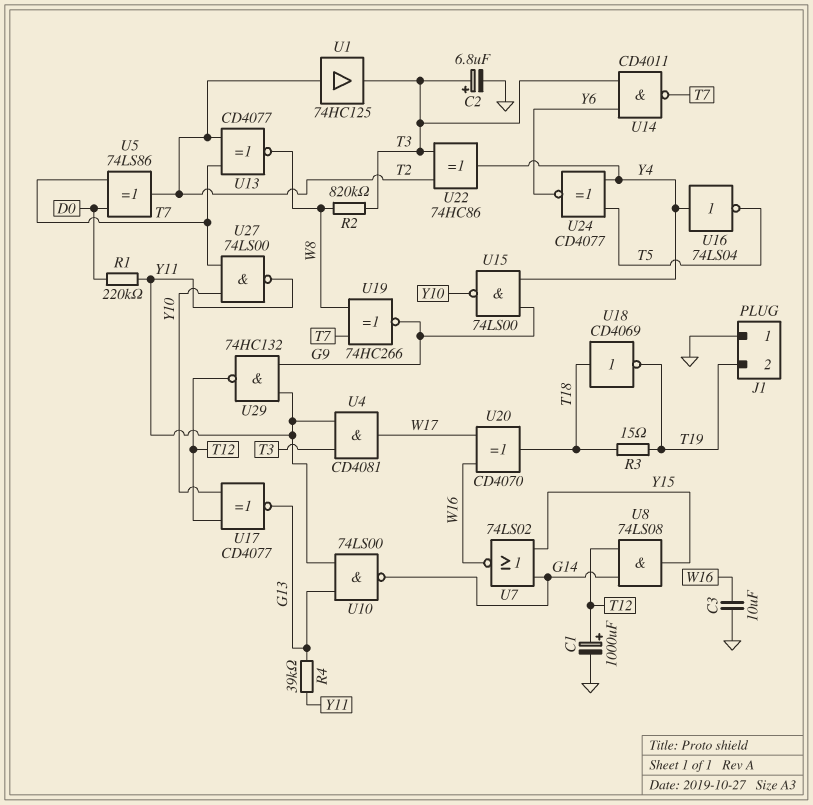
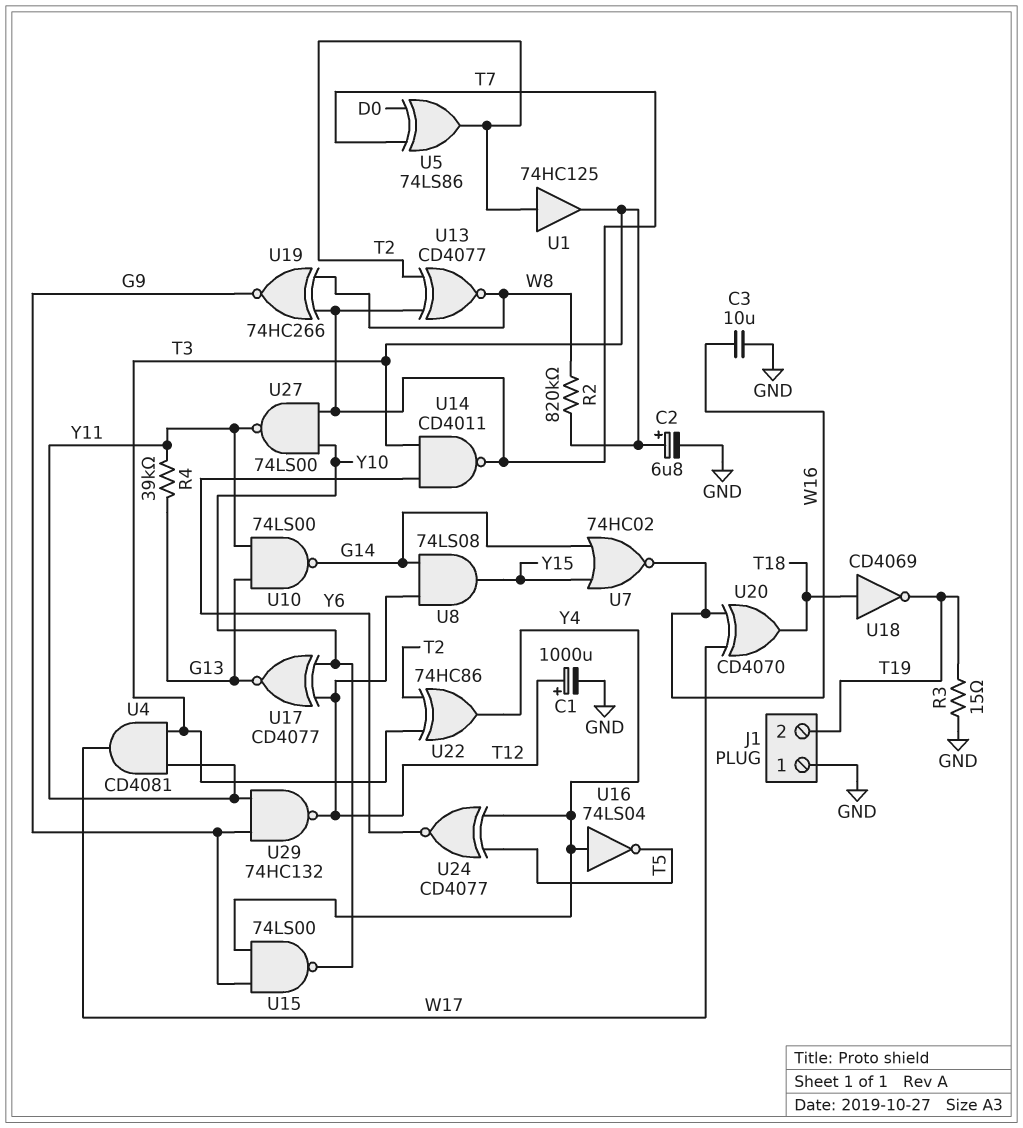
R1: 220k (D0, Y11) -> none
R3: 15 (T18, T19) -> 15 (GND, T19)
U7: NOR 74LS02 (in G14, in Y15, out W16) -> NOR 74HC02 (in G14, in Y15, out W16)

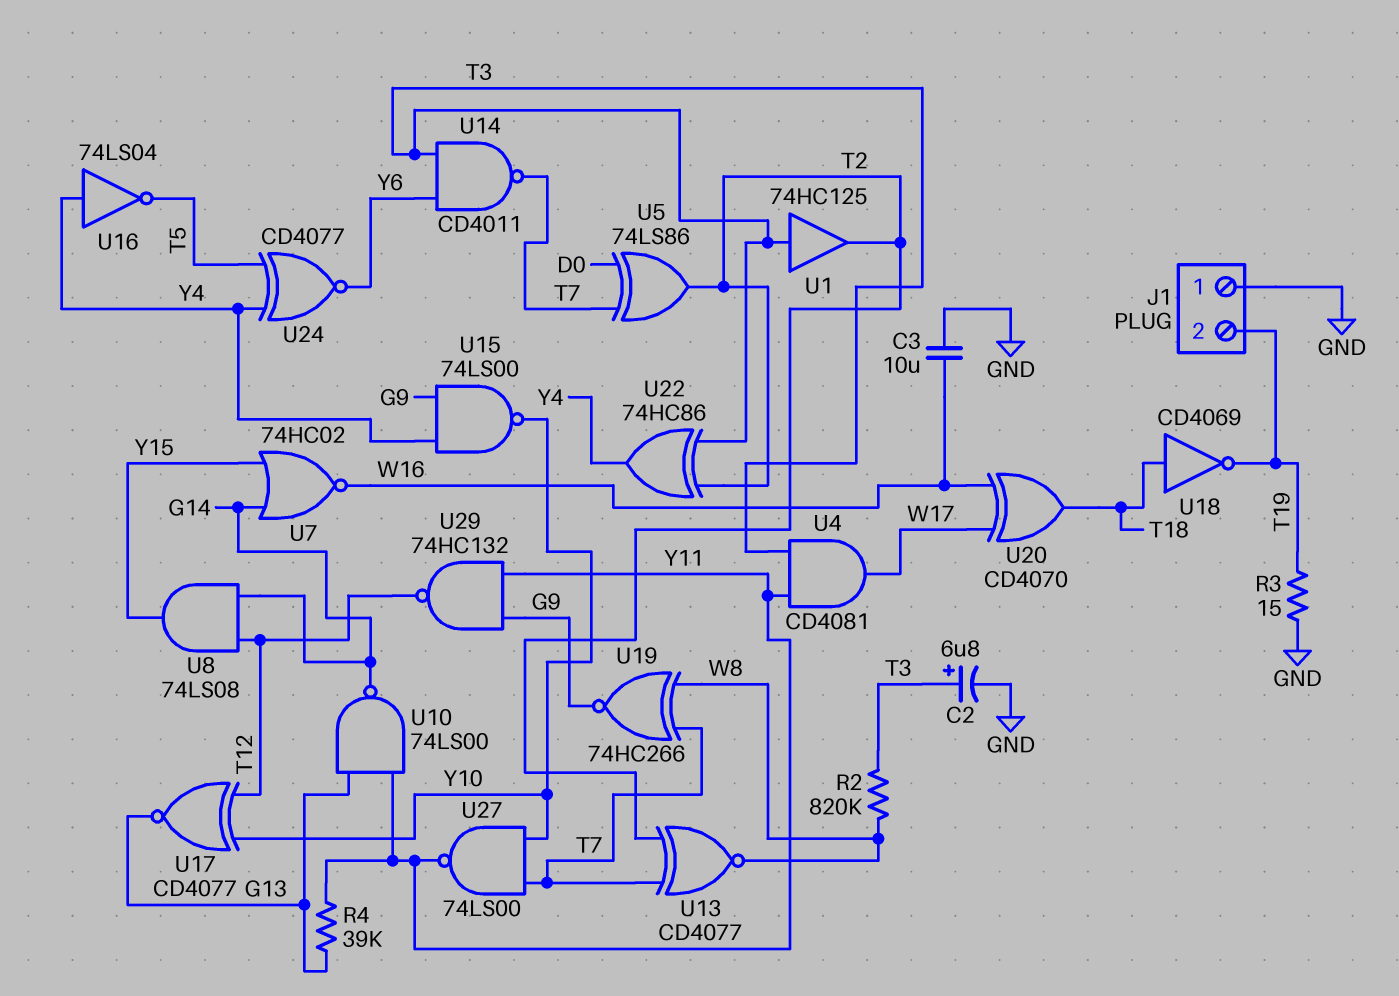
C1: 1000uF (plus T12, minus GND) -> none
U1: buffer 74HC125 (in T2, out T3) -> buffer 74HC125 (in T3, out T2)

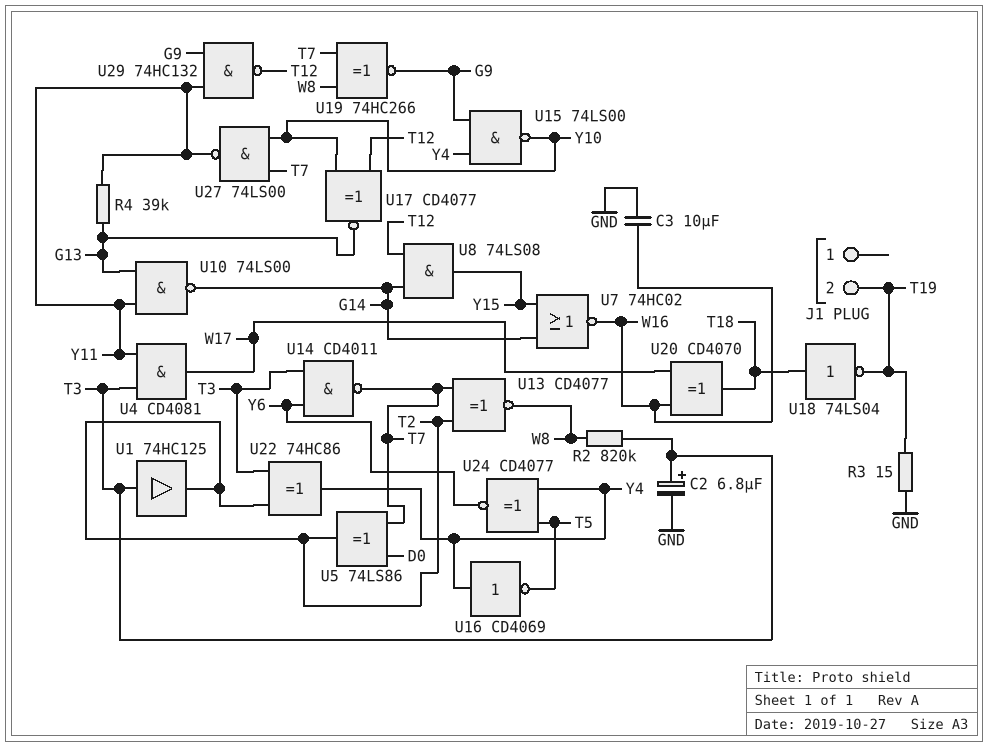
J1 pin 1: GND -> none
U16: NOT 74LS04 (in Y4, out T5) -> NOT CD4069 (in Y4, out T5)
U18: NOT CD4069 (in T18, out T19) -> NOT 74LS04 (in T18, out T19)

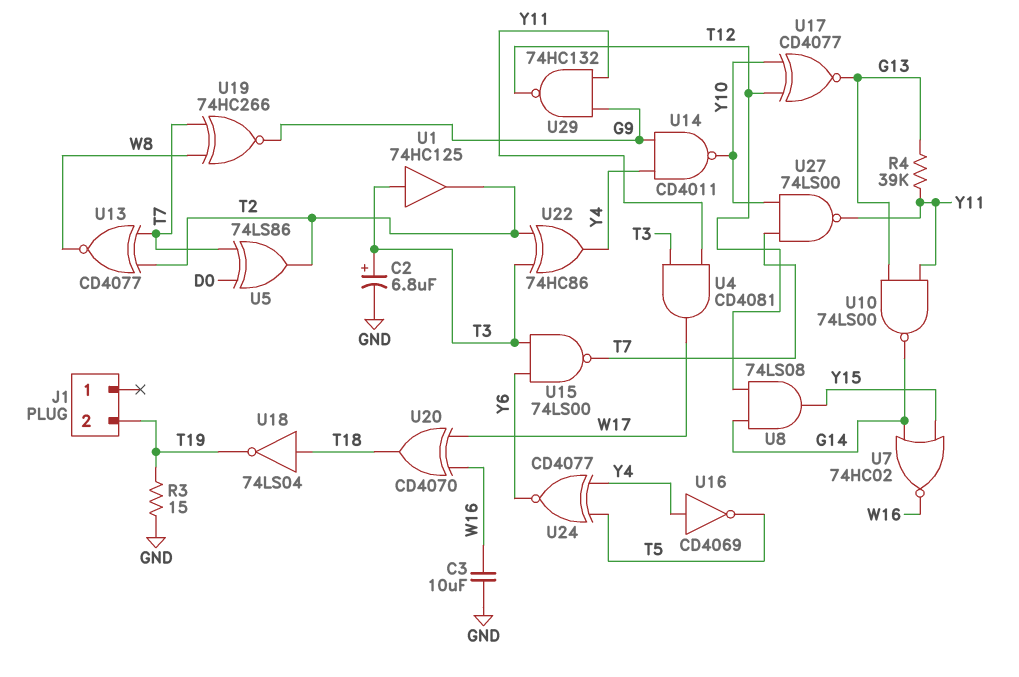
R2: 820k (T3, W8) -> none
U14: NAND CD4011 (in T3, in Y6, out T7) -> NAND CD4011 (in G9, in Y4, out Y10)
U15: NAND 74LS00 (in G9, in Y4, out Y10) -> NAND 74LS00 (in T3, in Y6, out T7)

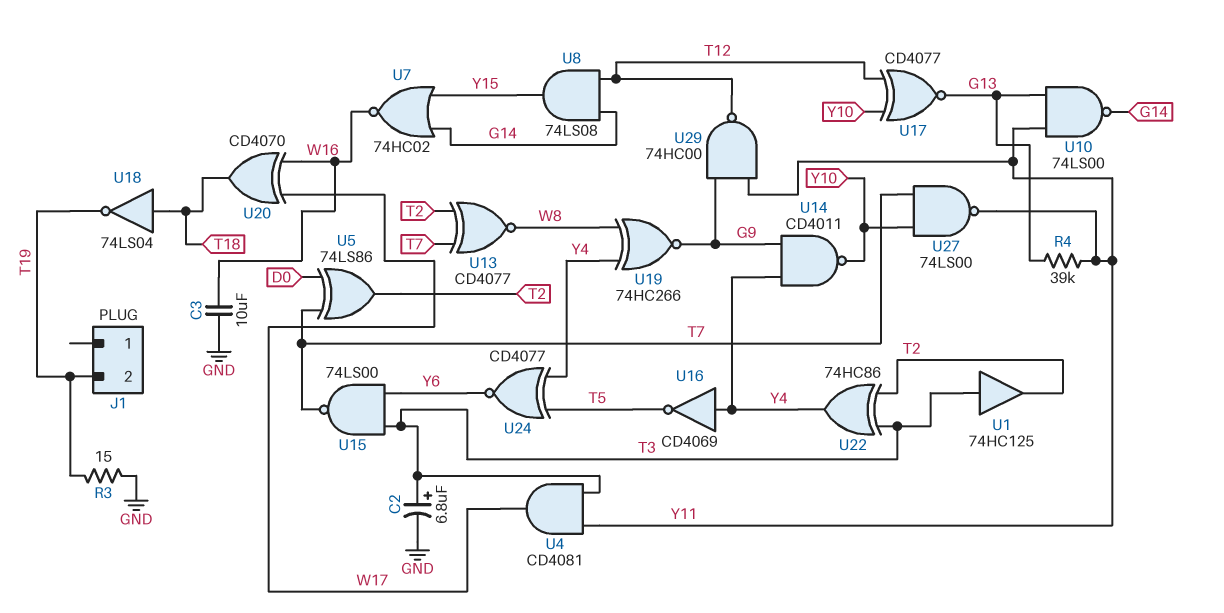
U19: XNOR 74HC266 (in T7, in W8, out G9) -> XNOR 74HC266 (in W8, in Y4, out G9)
U29: NAND 74HC132 (in G9, in Y11, out T12) -> NAND 74HC00 (in G9, in Y11, out T12)

